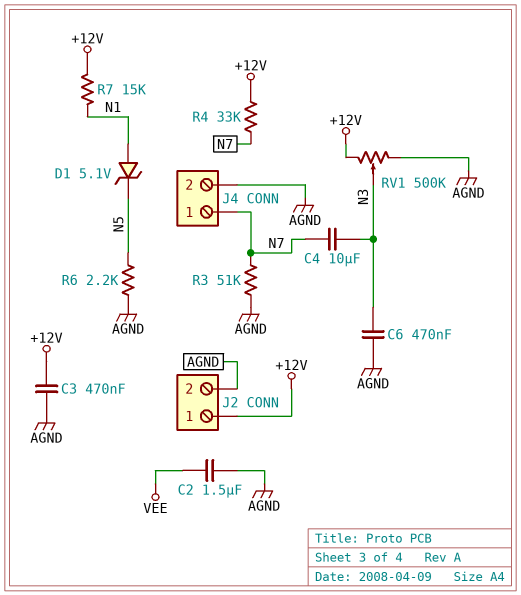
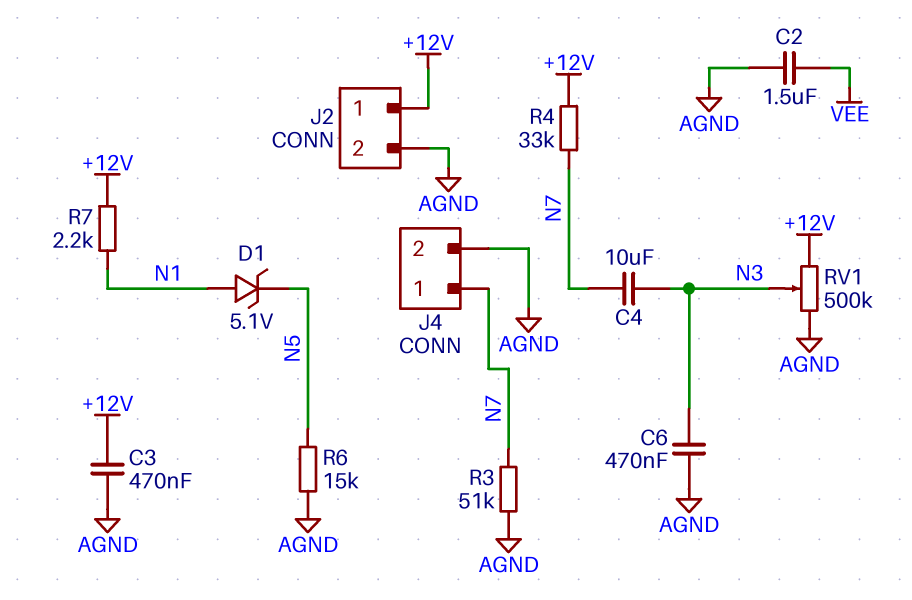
R6: 2.2k (AGND, N5) -> 15k (AGND, N5)
R7: 15k (+12V, N1) -> 2.2k (+12V, N1)

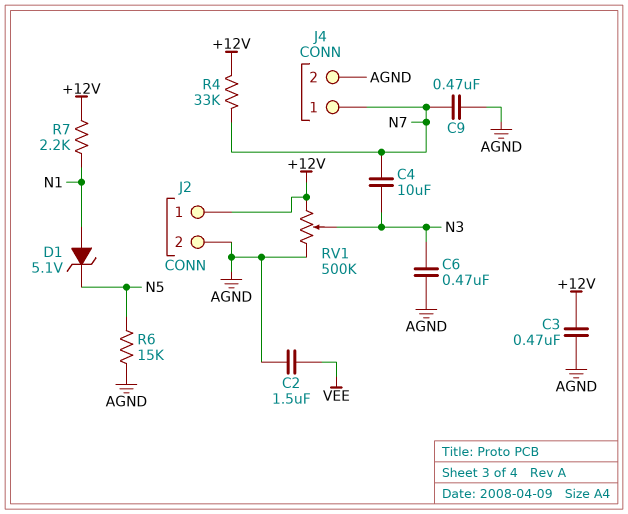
C9: none -> 470nF (AGND, N7)
R3: 51k (AGND, N7) -> none

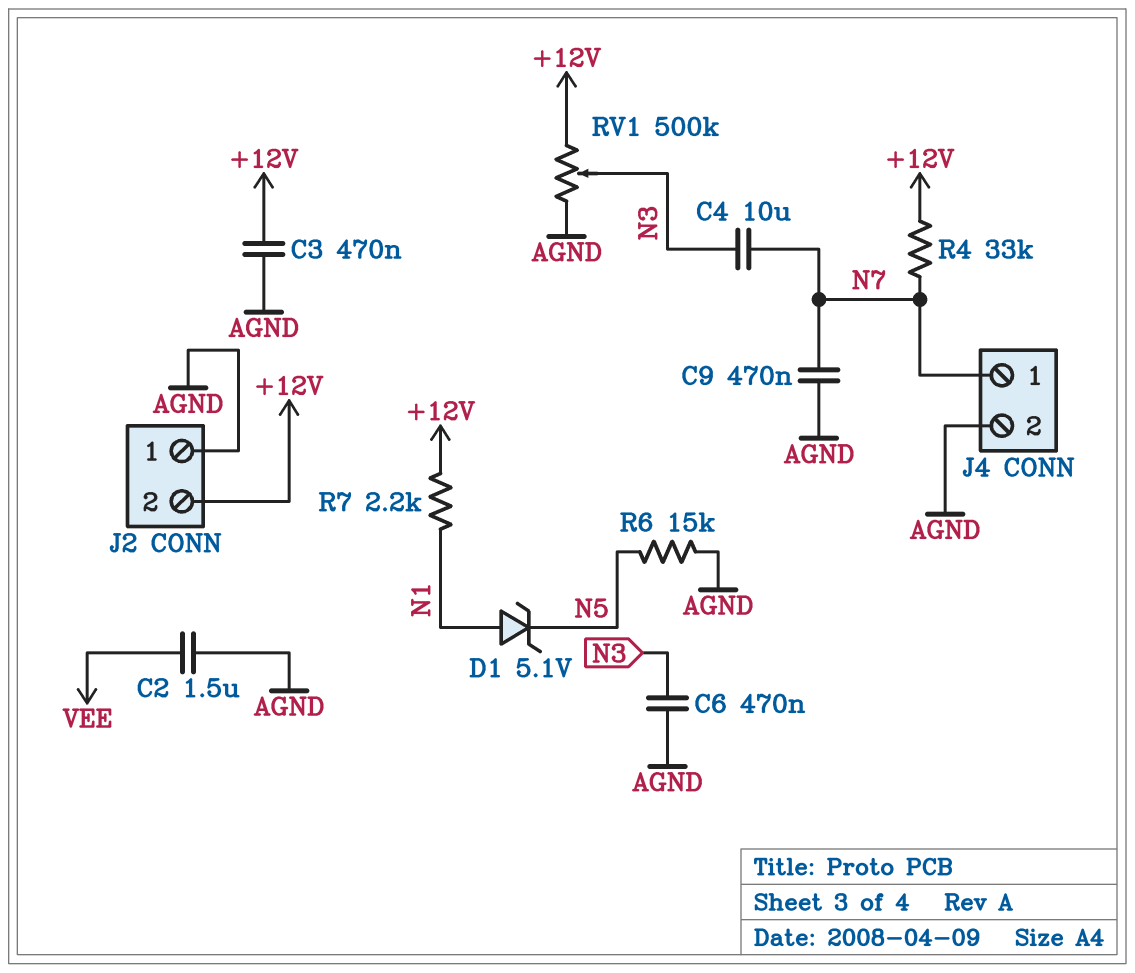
J2 pin 1: +12V -> AGND
J2 pin 2: AGND -> +12V

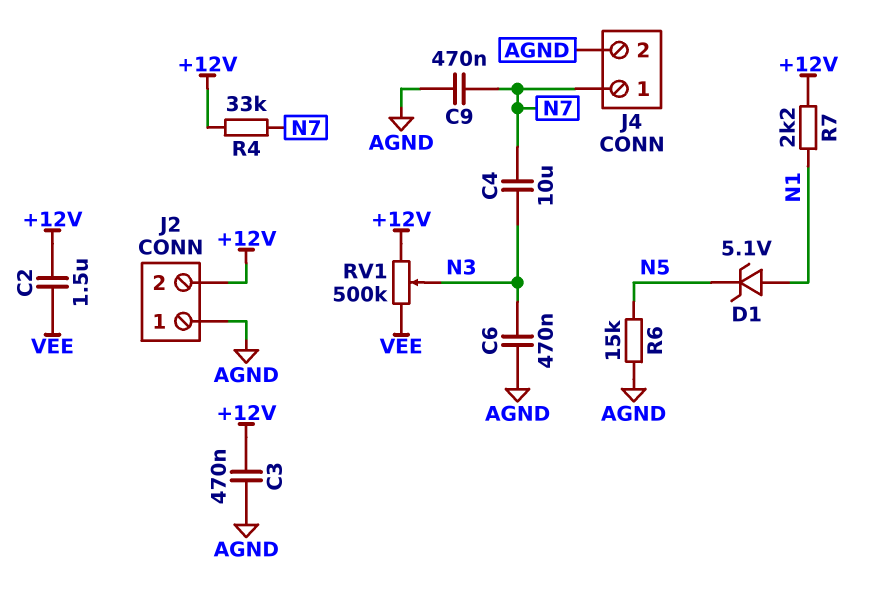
C2: 1.5uF (AGND, VEE) -> 1.5uF (+12V, VEE)
RV1: 500k (+12V, AGND, wiper N3) -> 500k (+12V, VEE, wiper N3)

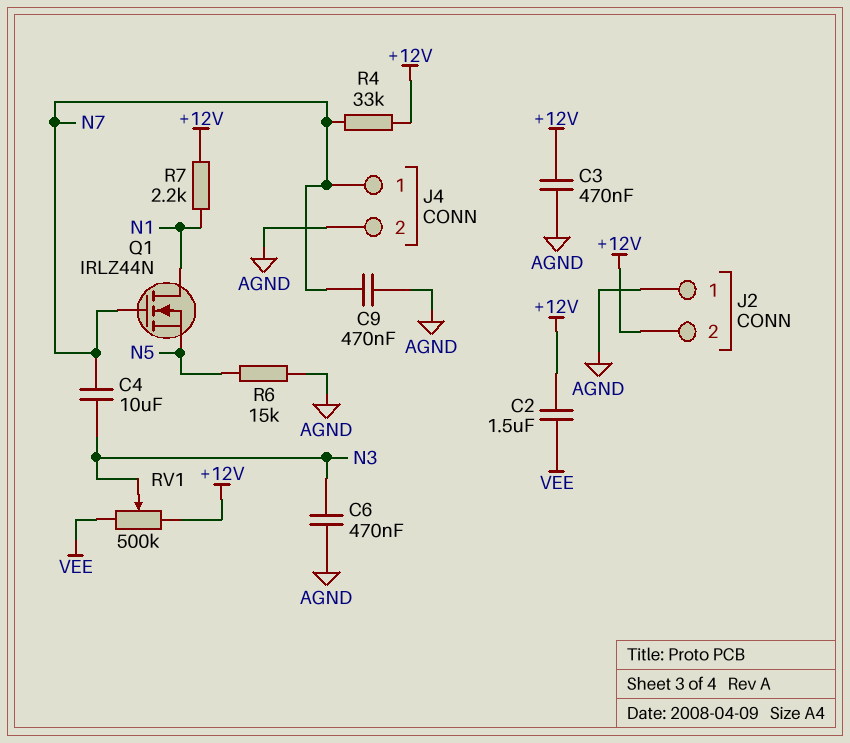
D1: zener 5.1V (A N1, K N5) -> none
Q1: none -> NMOS IRLZ44N (G N7, D N1, S N5)

